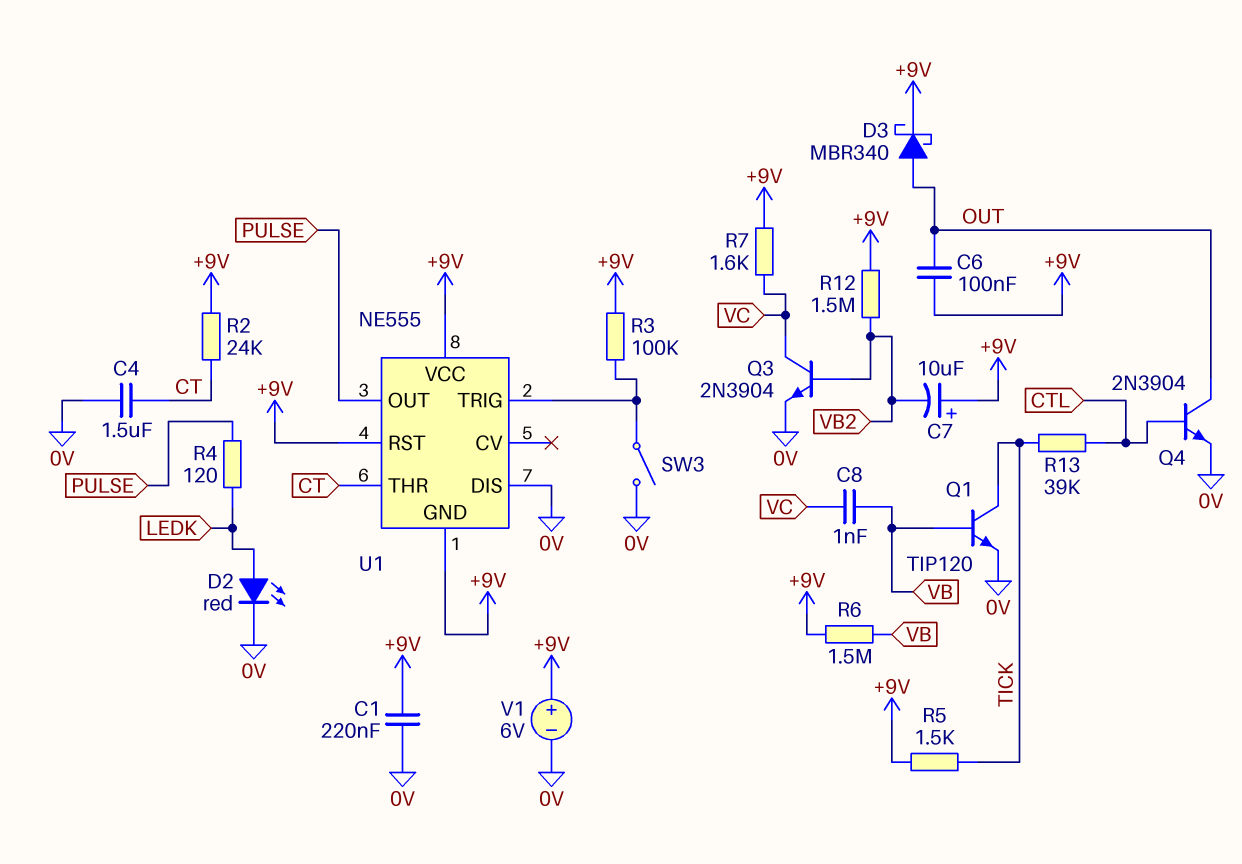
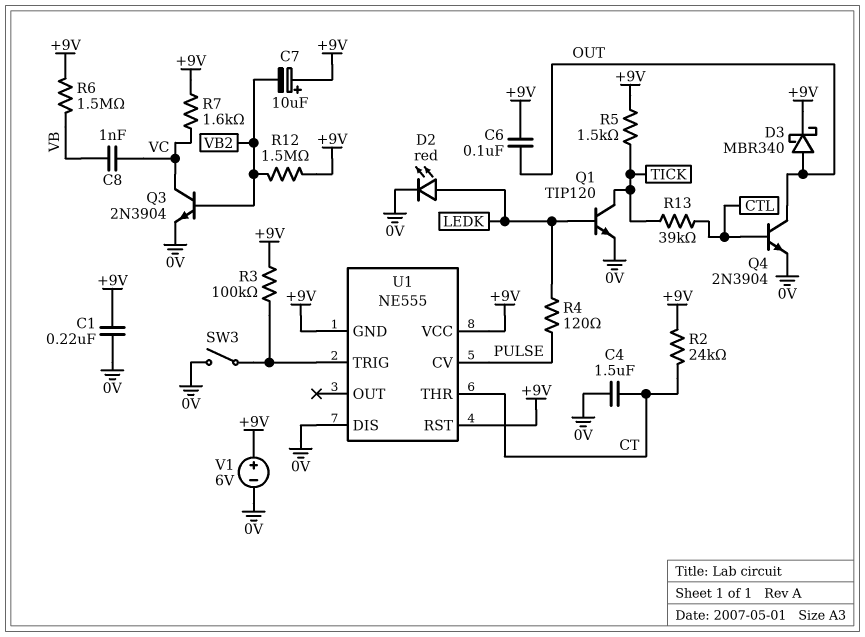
Q1: NPN TIP120 (B VB, C TICK, E 0V) -> NPN TIP120 (B LEDK, C TICK, E 0V)
U1 pin CV: none -> PULSE
U1 pin OUT: PULSE -> none

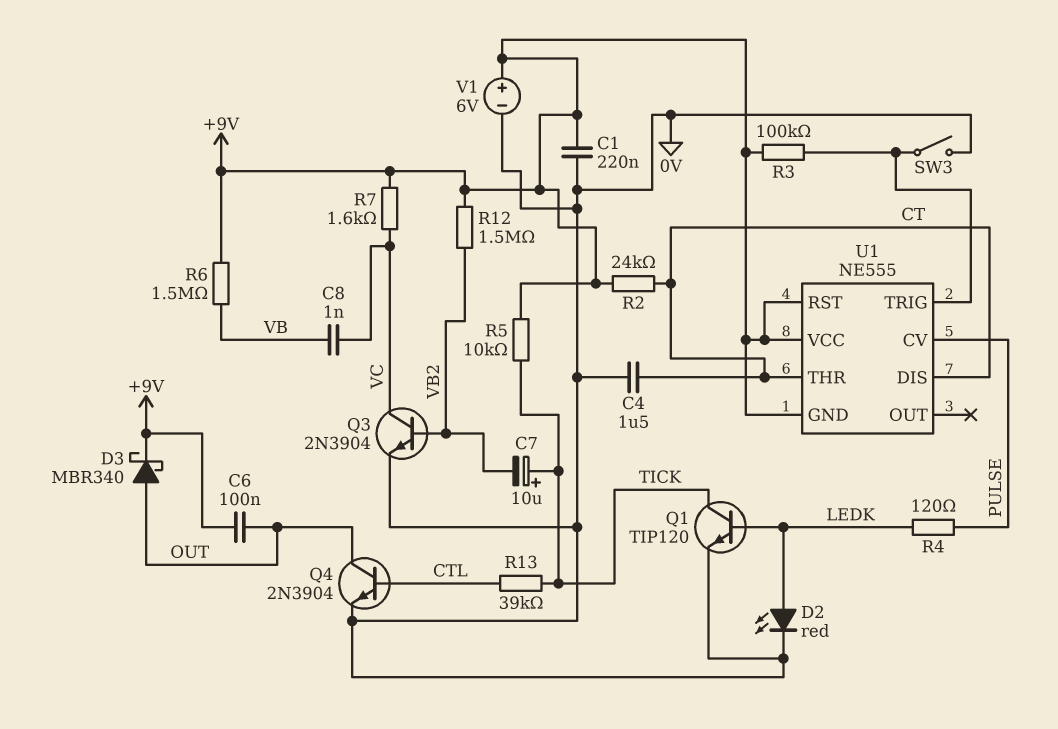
C7: 10uF (plus +9V, minus VB2) -> 10uF (plus TICK, minus VB2)
R5: 1.5k (+9V, TICK) -> 10k (+9V, TICK)
U1 pin DIS: 0V -> CT

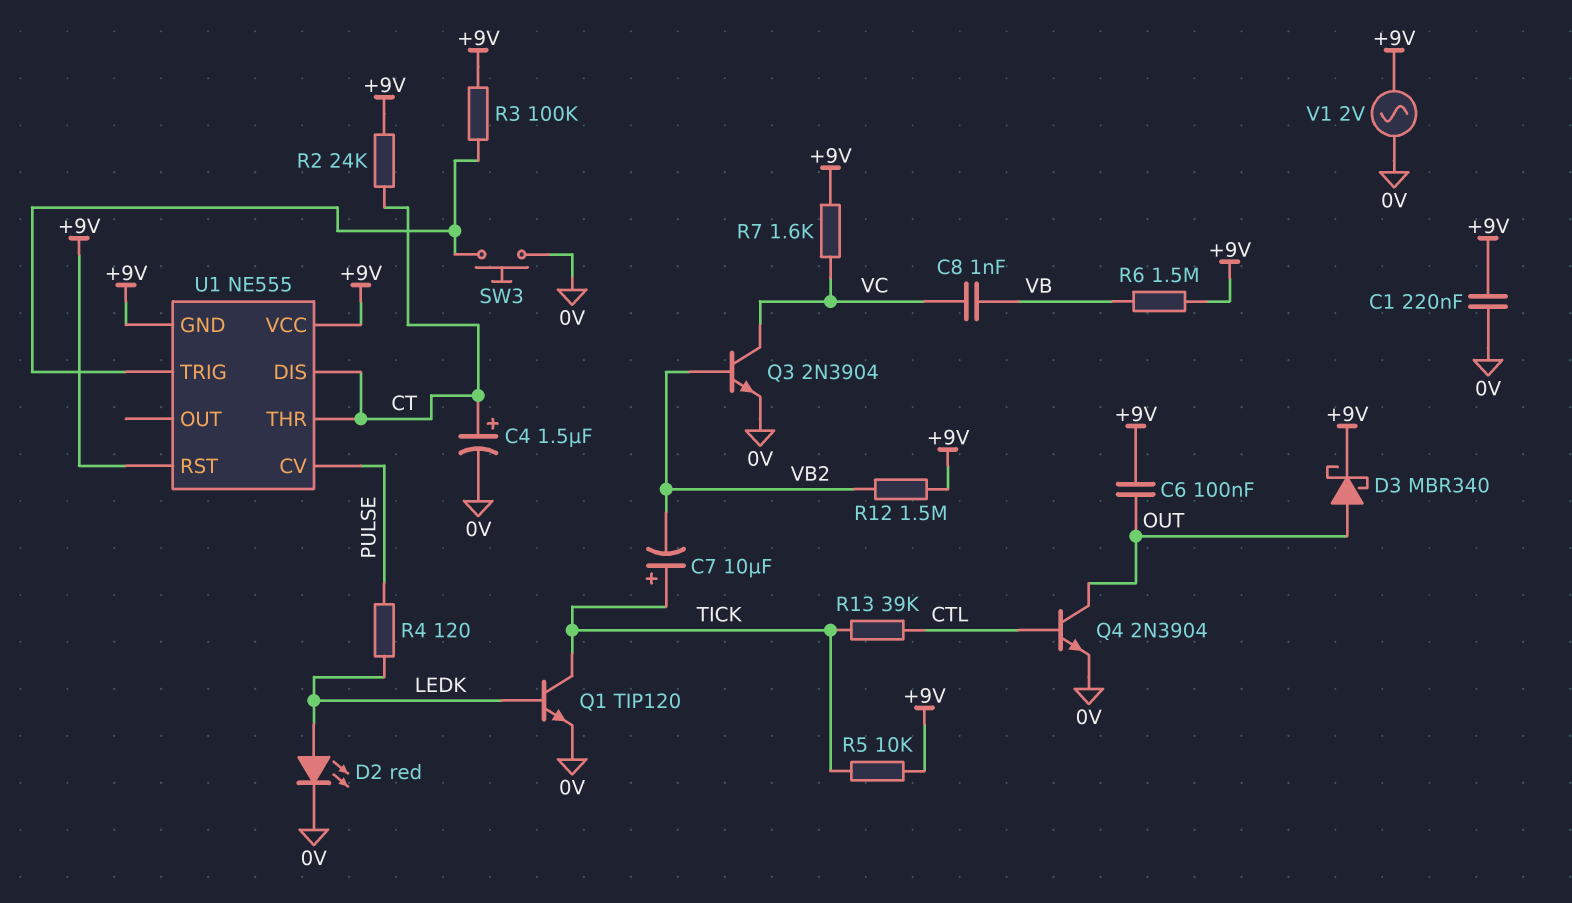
C4: 1.5uF (0V, CT) -> 1.5uF (plus CT, minus 0V)
SW3: switch (0V, U1/TRIG) -> button (0V, U1/TRIG)
V1: 6V (plus +9V, minus 0V) -> AC 2V (+9V, 0V)

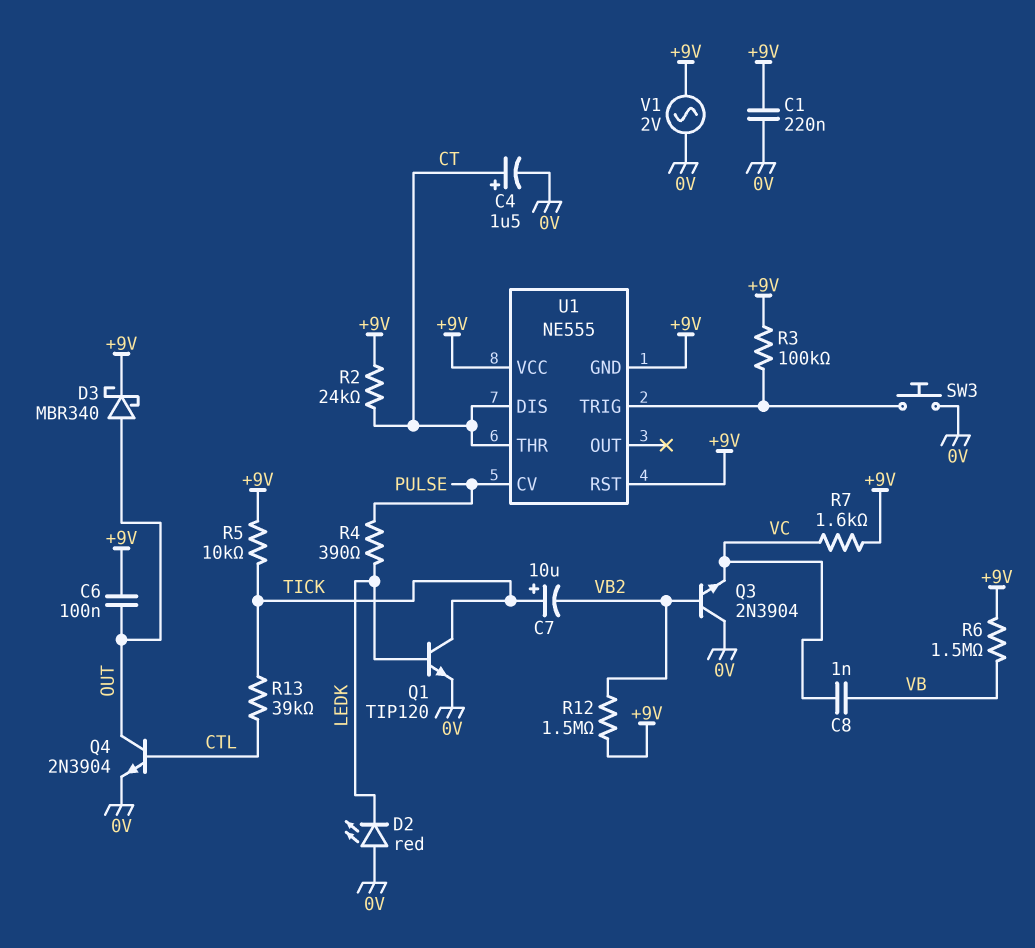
D2: LED red (A LEDK, K 0V) -> LED red (A 0V, K LEDK)
Q3: NPN 2N3904 (B VB2, C VC, E 0V) -> NPN 2N3904 (B VB2, C 0V, E VC)
R4: 120 (LEDK, PULSE) -> 390 (LEDK, PULSE)

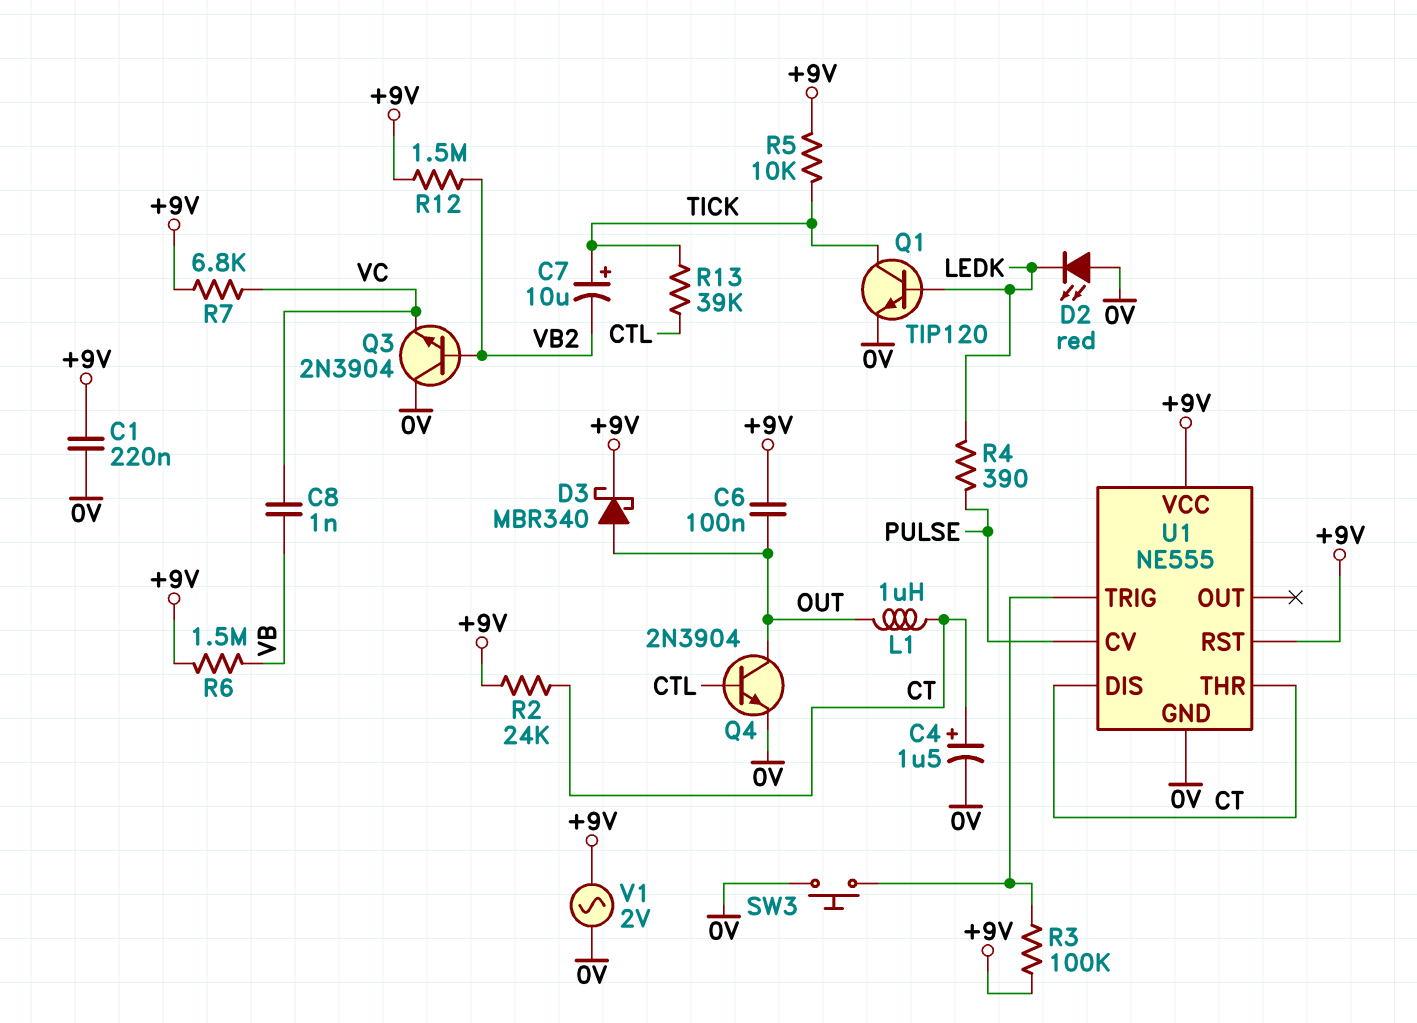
L1: none -> 1uH (CT, OUT)
R7: 1.6k (+9V, VC) -> 6.8k (+9V, VC)
U1 pin GND: +9V -> 0V

